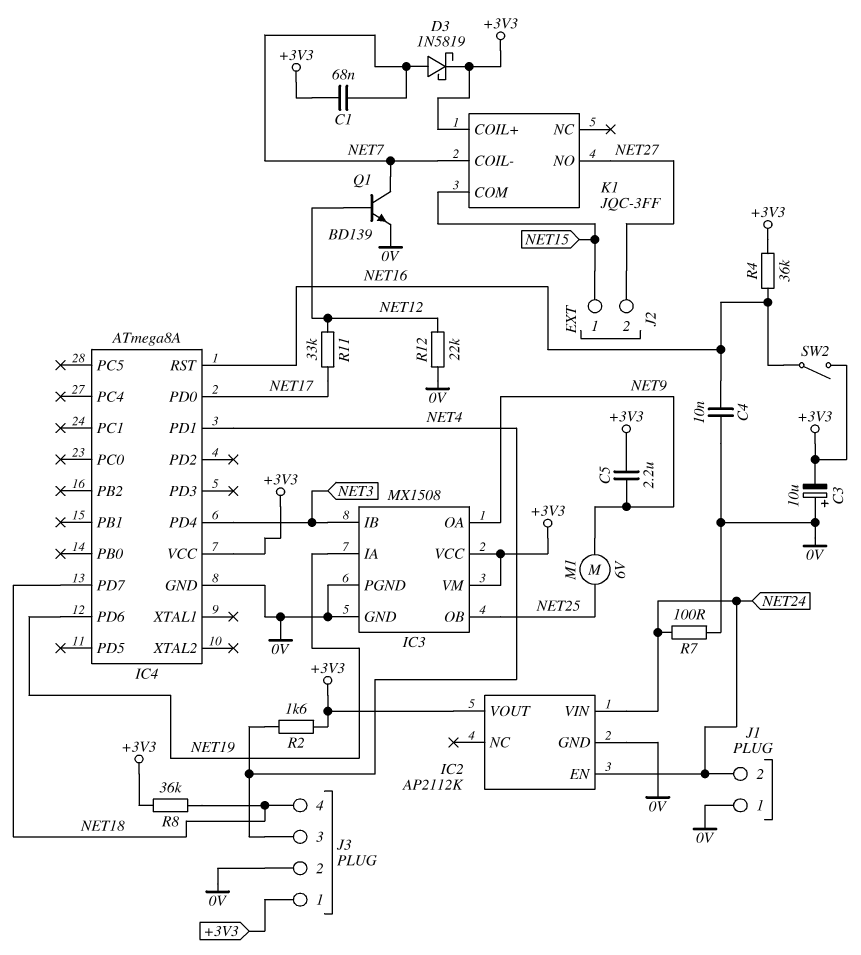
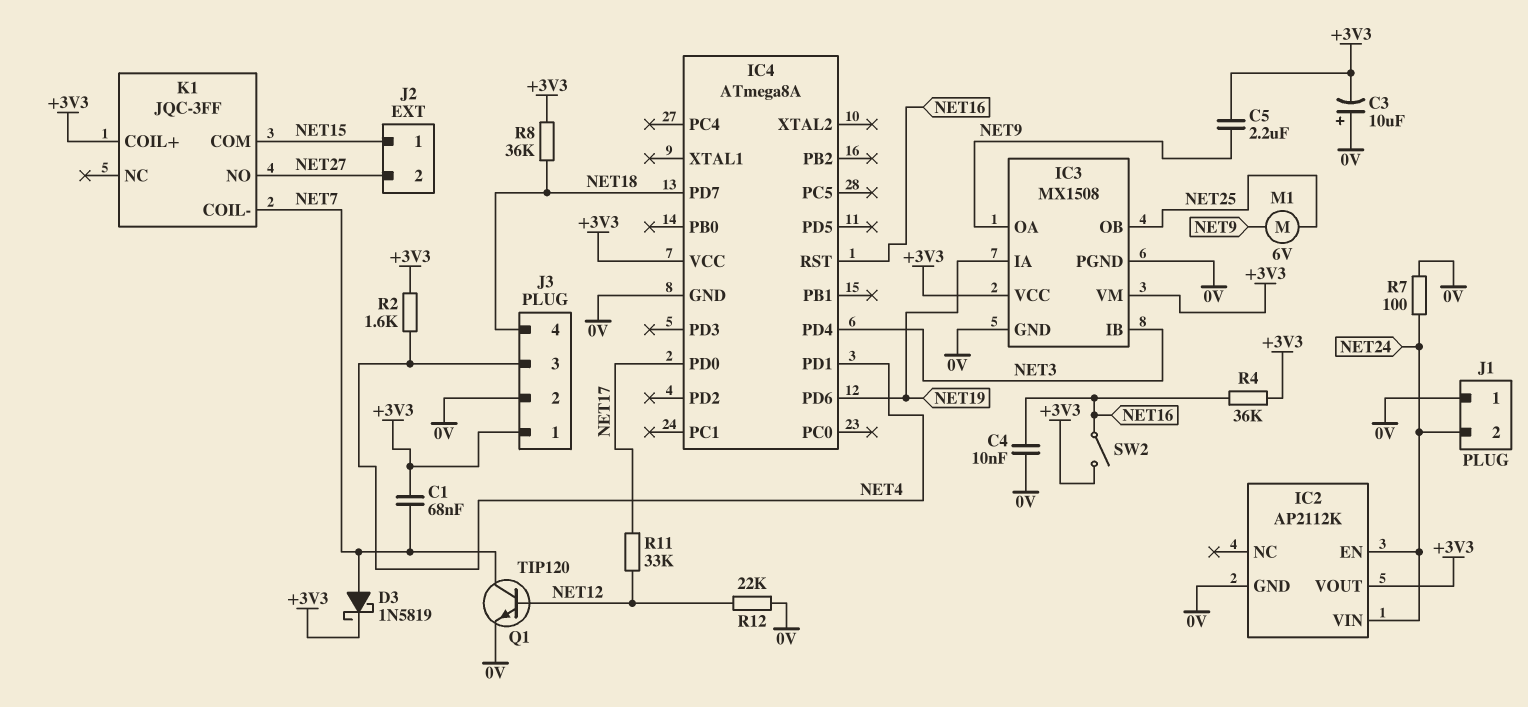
Q1: NPN BD139 (B NET12, C NET7, E 0V) -> NPN TIP120 (B NET12, C NET7, E 0V)

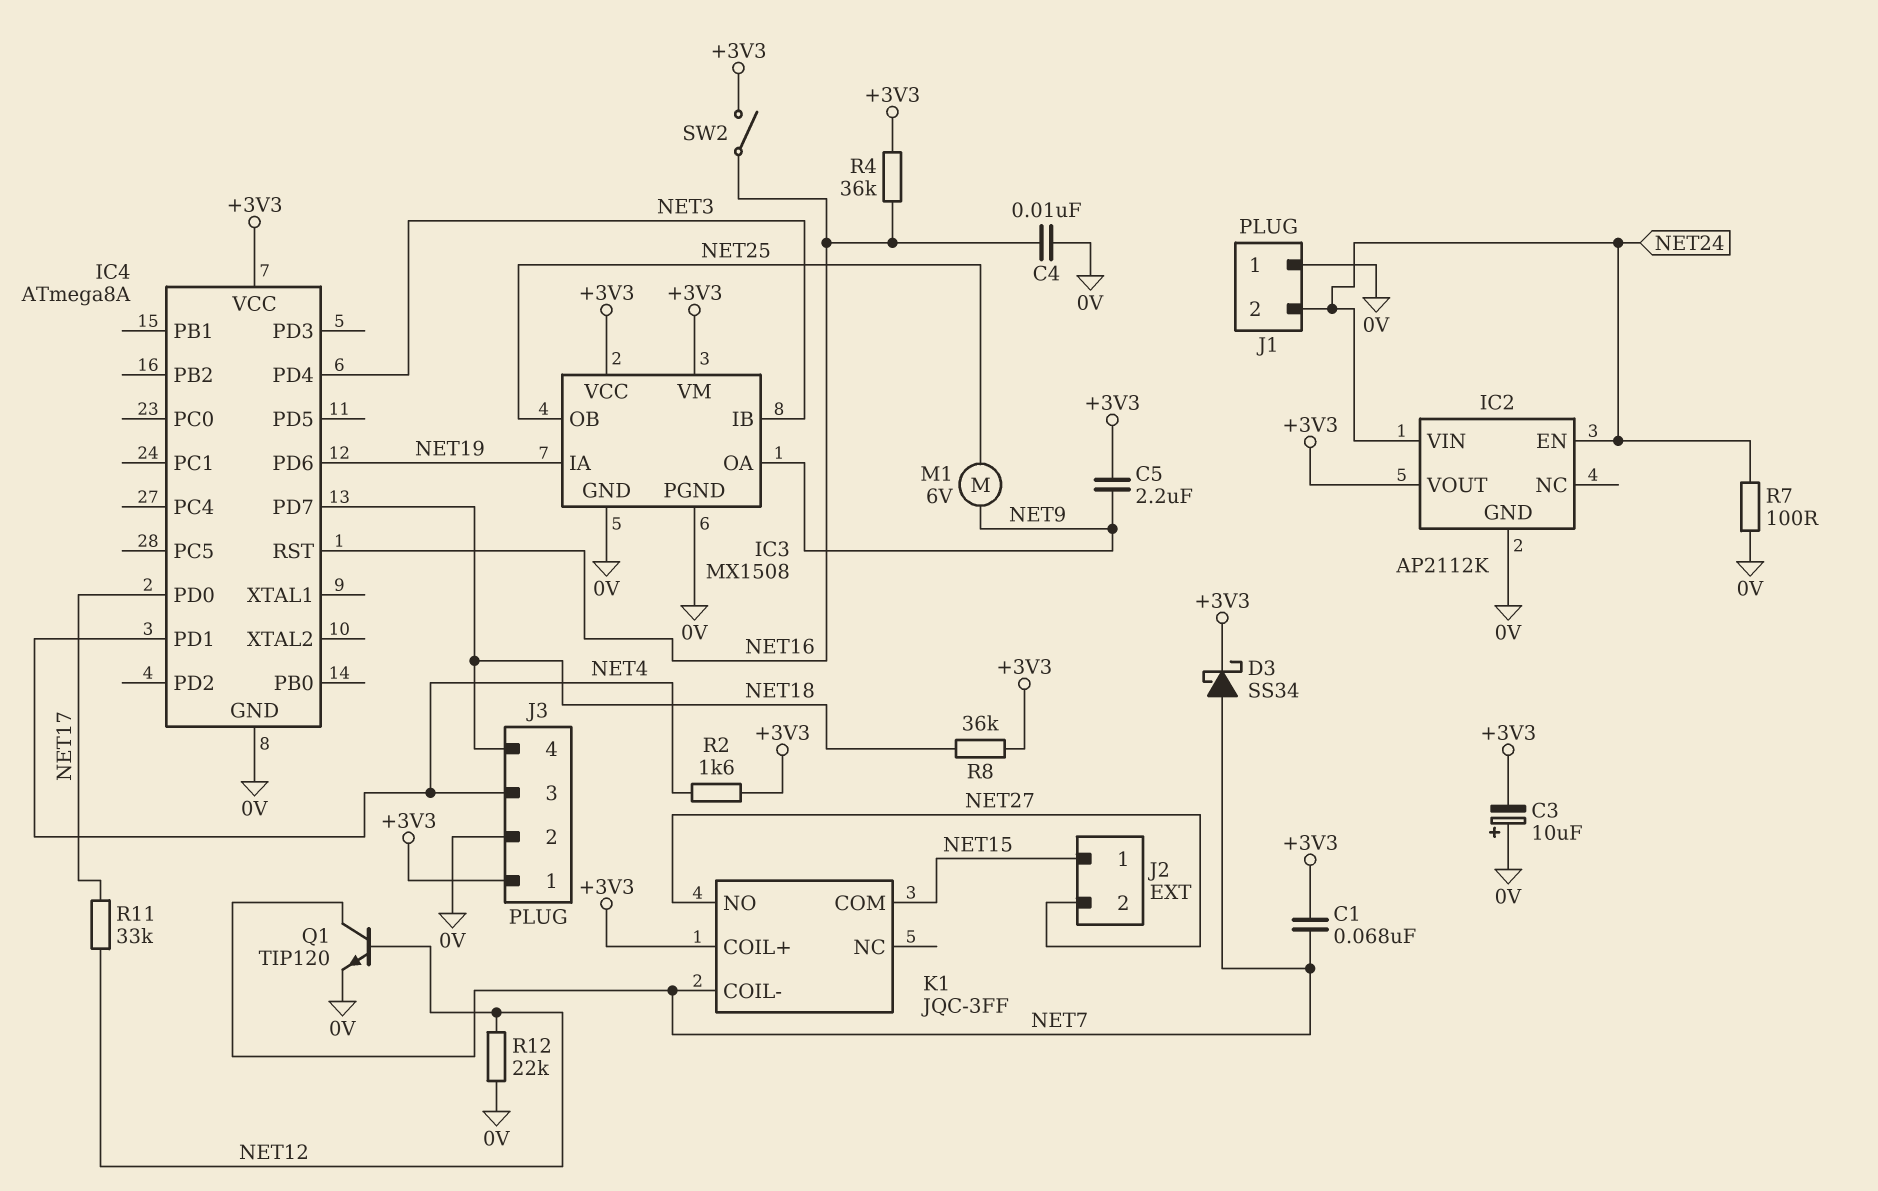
D3: schottky 1N5819 (A NET7, K +3V3) -> schottky SS34 (A NET7, K +3V3)

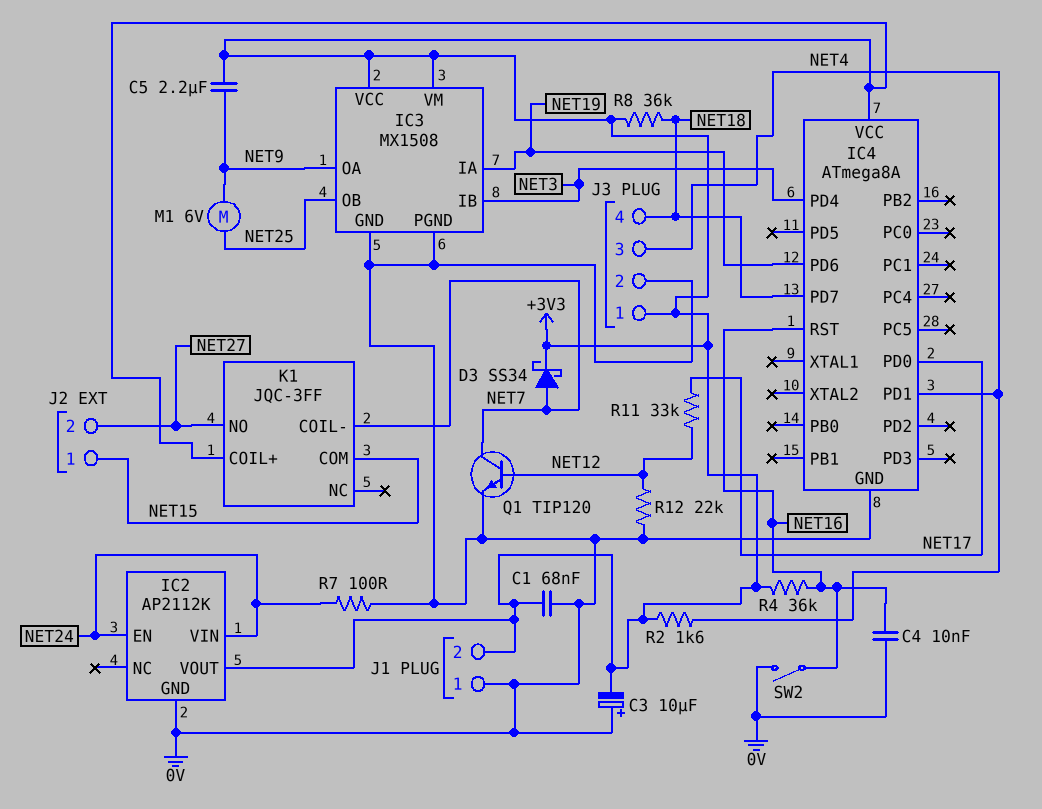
C1: 68nF (+3V3, NET7) -> 68nF (+3V3, 0V)
J1 pin 2: NET24 -> +3V3
SW2: switch (+3V3, NET16) -> switch (0V, NET16)

